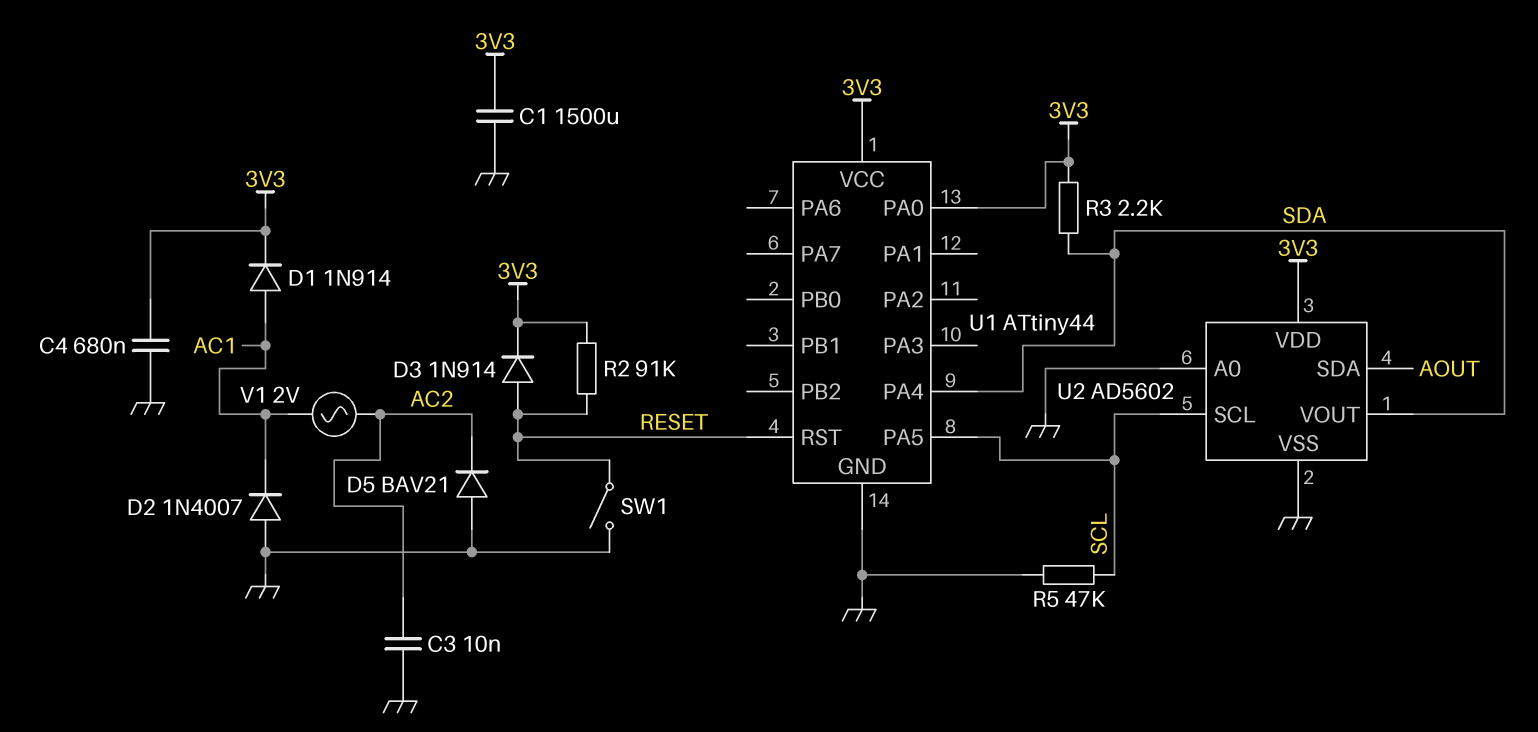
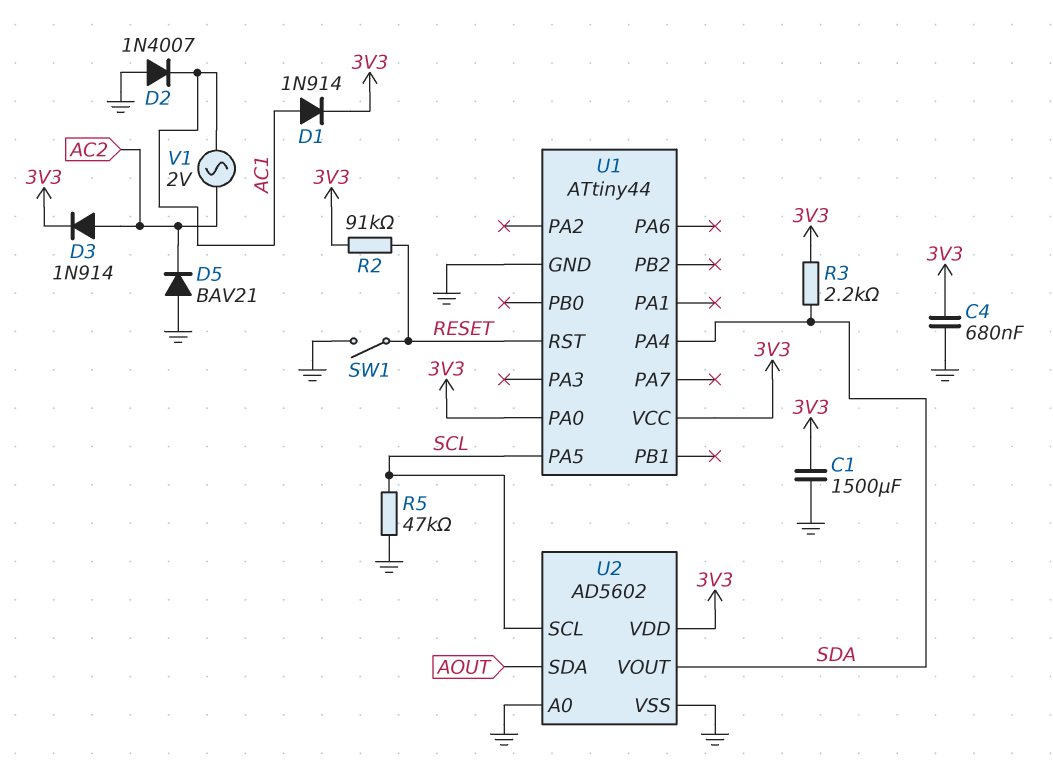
C3: 10nF (AC2, GND) -> none
D3: diode 1N914 (A RESET, K 3V3) -> diode 1N914 (A AC2, K 3V3)

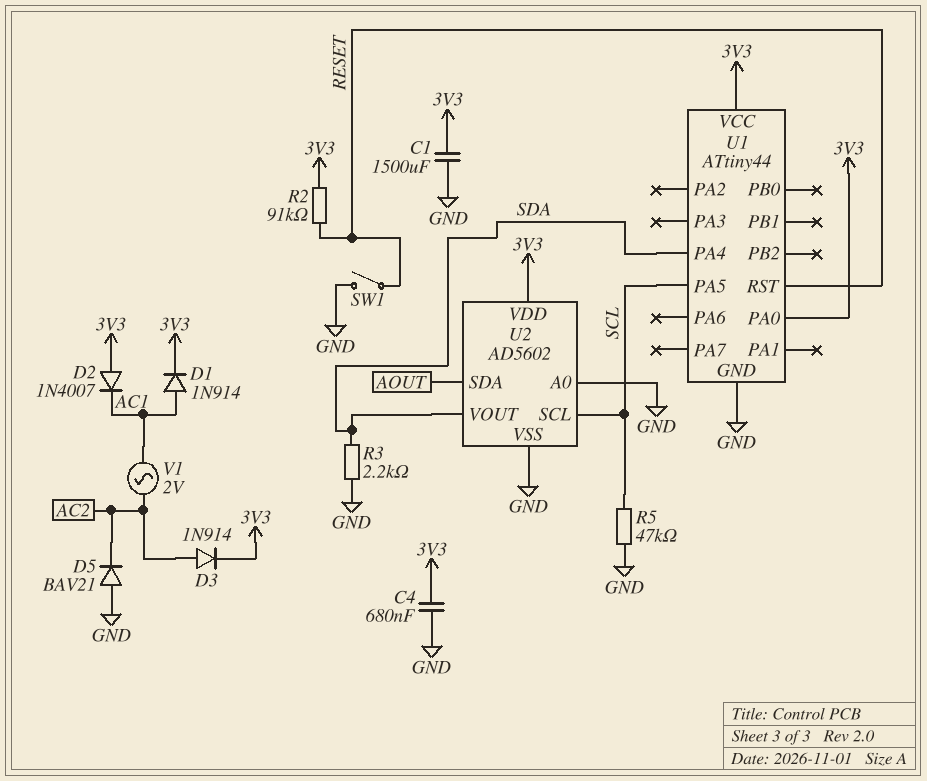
D2: diode 1N4007 (A GND, K AC1) -> diode 1N4007 (A 3V3, K AC1)
R3: 2.2k (3V3, SDA) -> 2.2k (GND, SDA)

